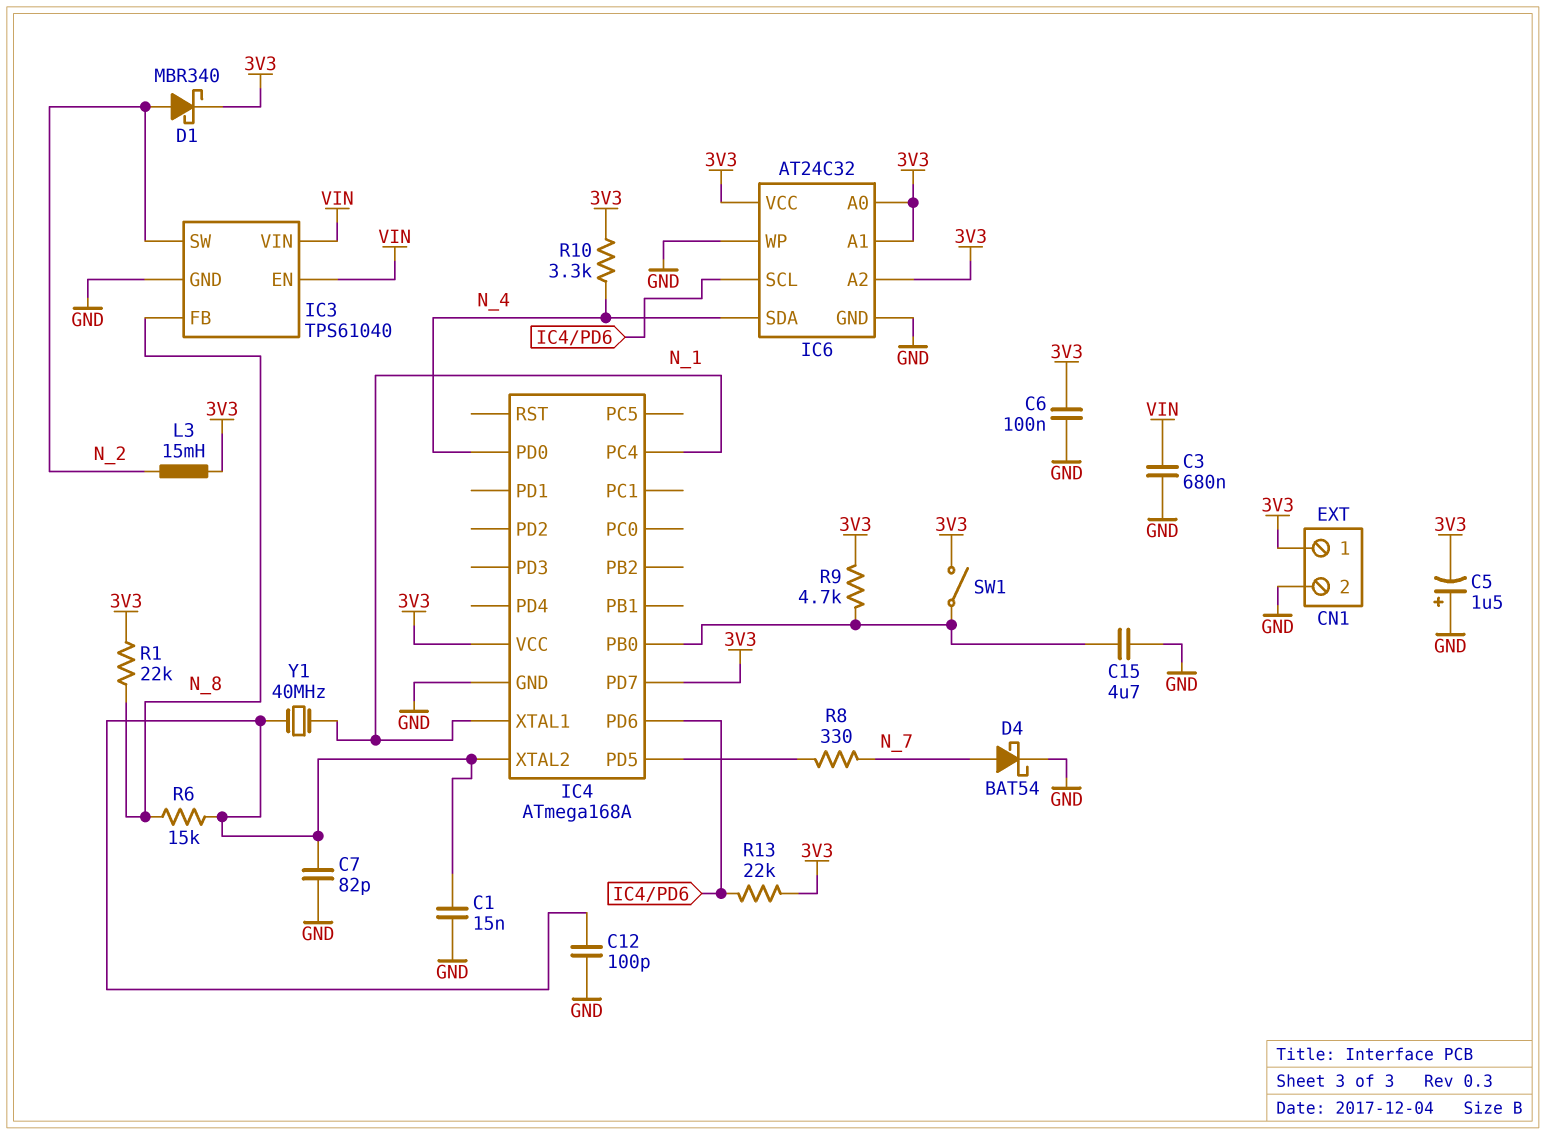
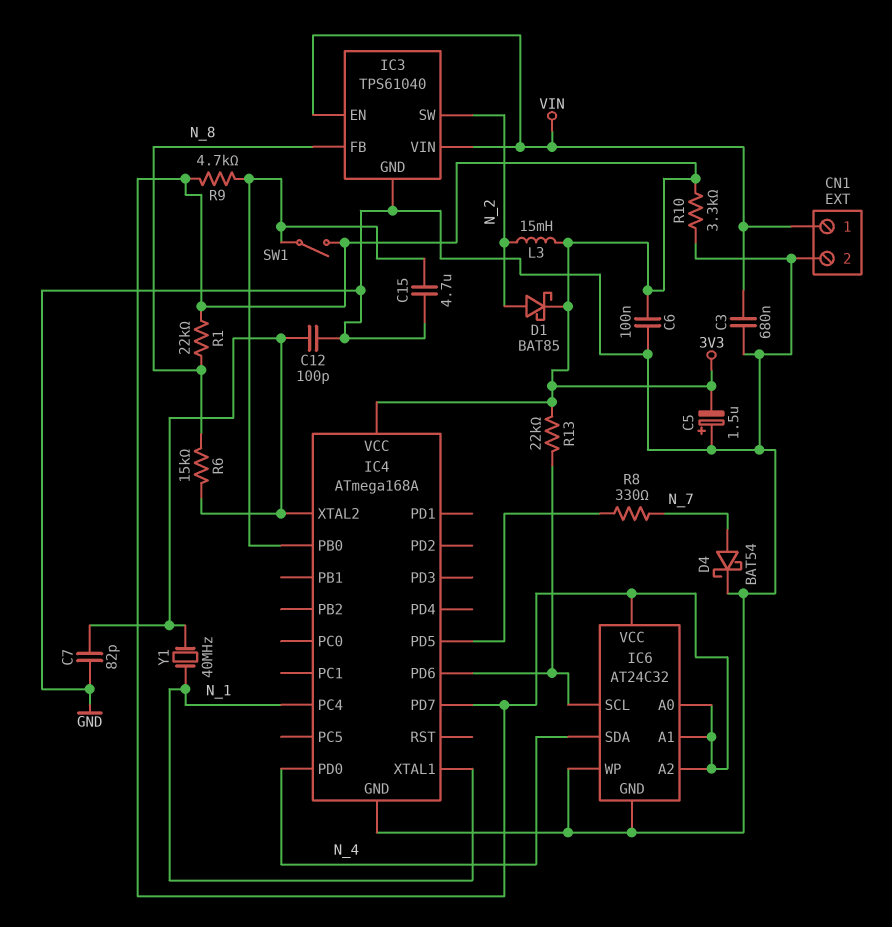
C1: 15nF (GND, IC4/XTAL2) -> none
CN1 pin 1: 3V3 -> VIN
D1: schottky MBR340 (A N_2, K 3V3) -> schottky BAT85 (A N_2, K 3V3)
R10: 3.3k (3V3, N_4) -> 3.3k (3V3, GND)

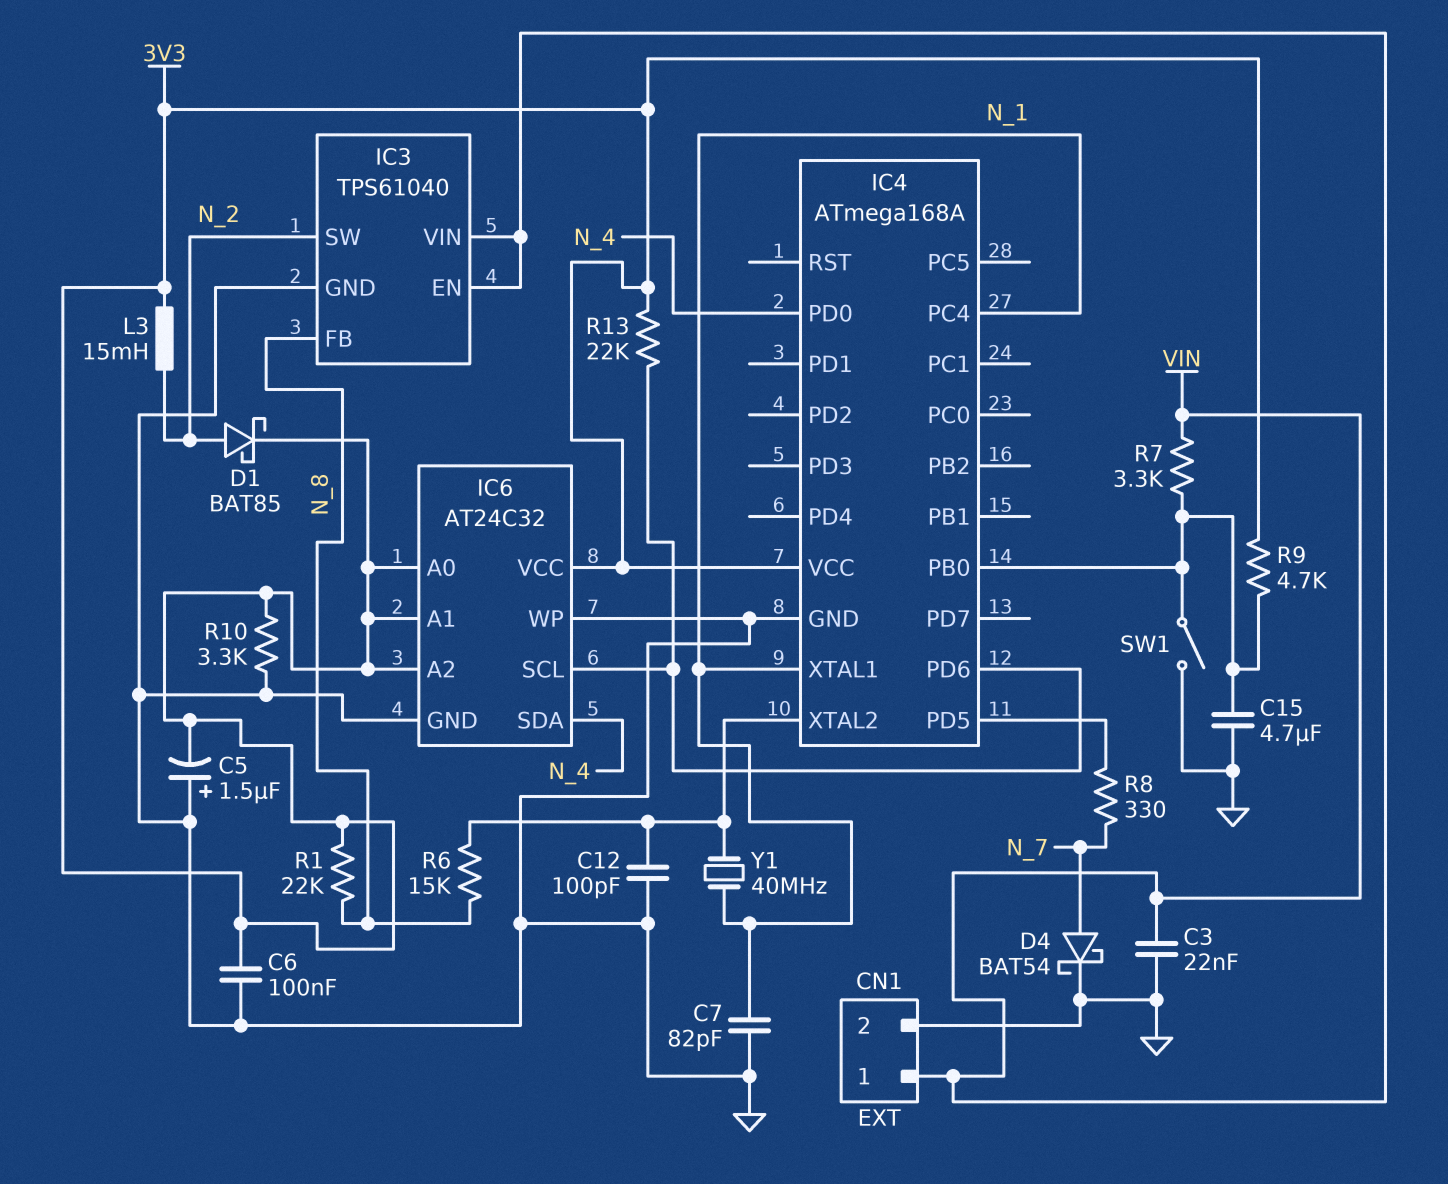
C3: 680nF (GND, VIN) -> 22nF (GND, VIN)
C7: 82pF (GND, IC4/XTAL2) -> 82pF (GND, N_1)
IC4 pin PD7: 3V3 -> none
R7: none -> 3.3k (IC4/PB0, VIN)
SW1: switch (3V3, IC4/PB0) -> switch (GND, IC4/PB0)

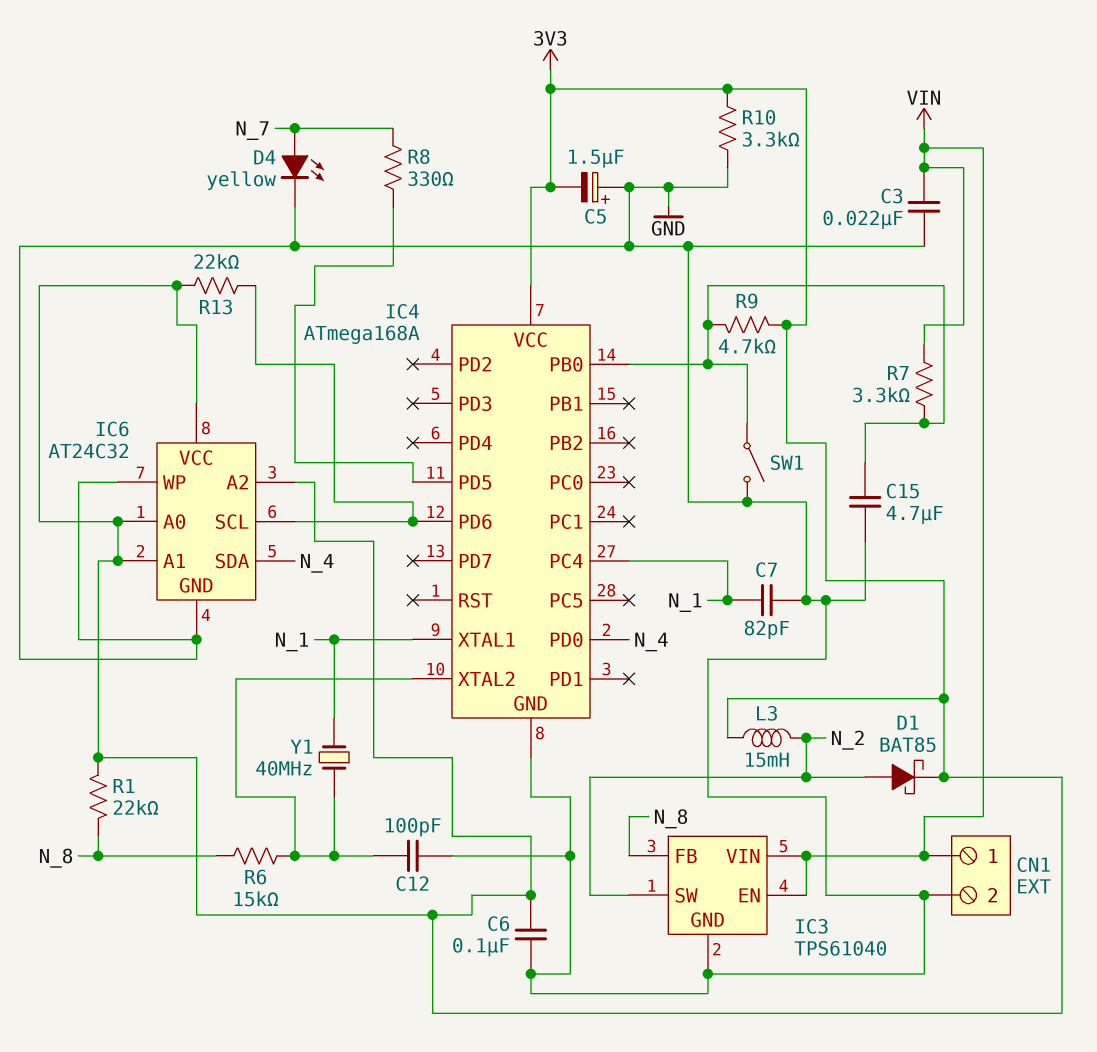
D4: schottky BAT54 (A N_7, K GND) -> LED yellow (A N_7, K GND)

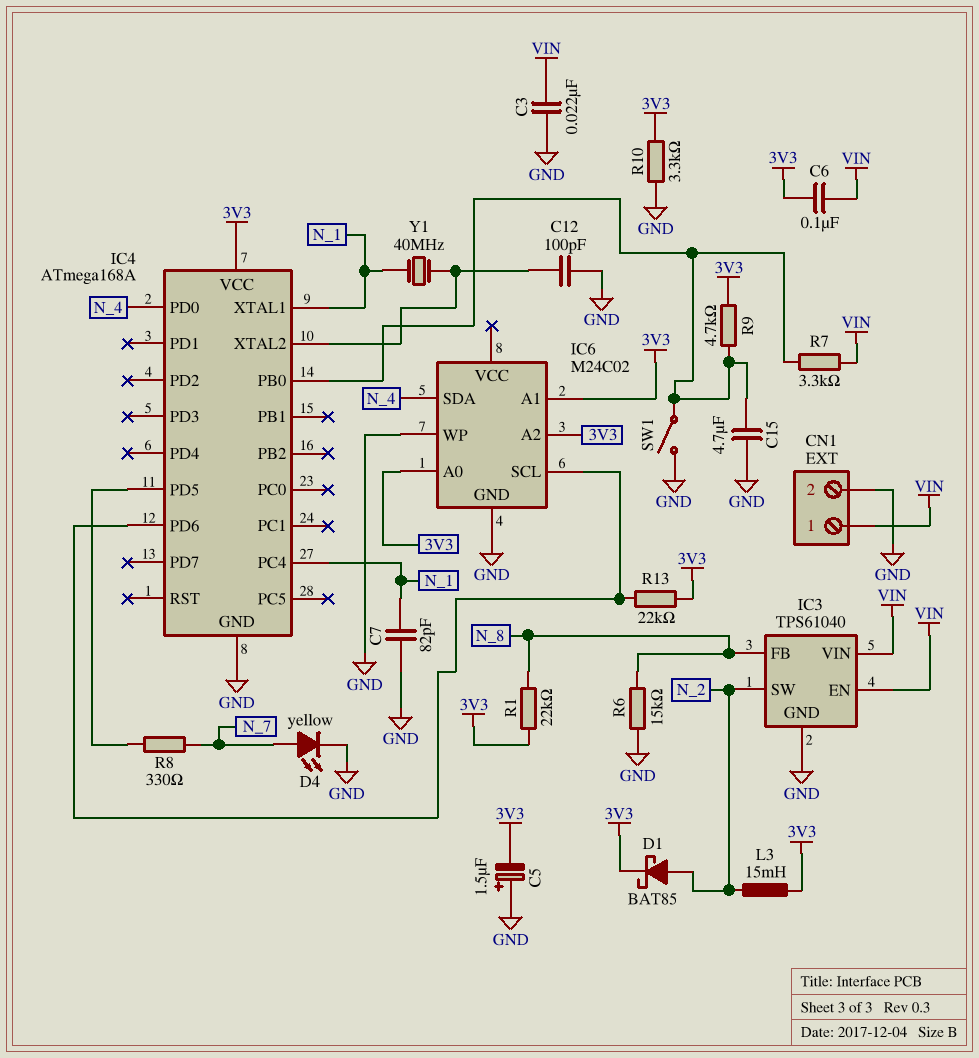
C6: 100nF (3V3, GND) -> 100nF (3V3, VIN)
IC6: AT24C32 -> M24C02
IC6 pin VCC: 3V3 -> none
R6: 15k (IC4/XTAL2, N_8) -> 15k (GND, N_8)

